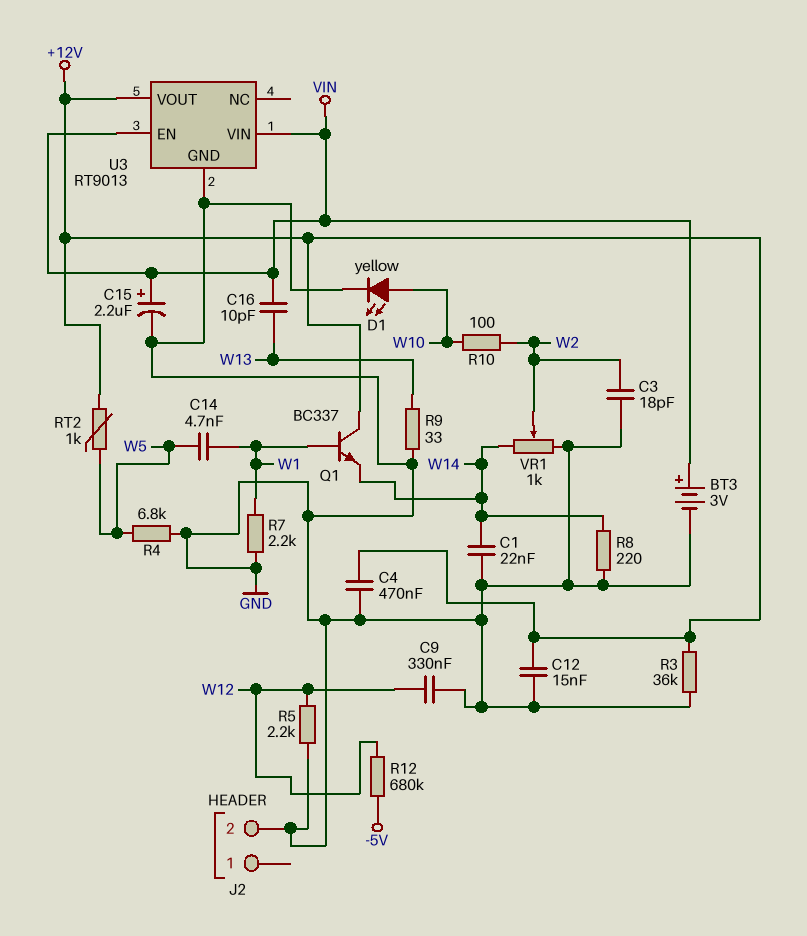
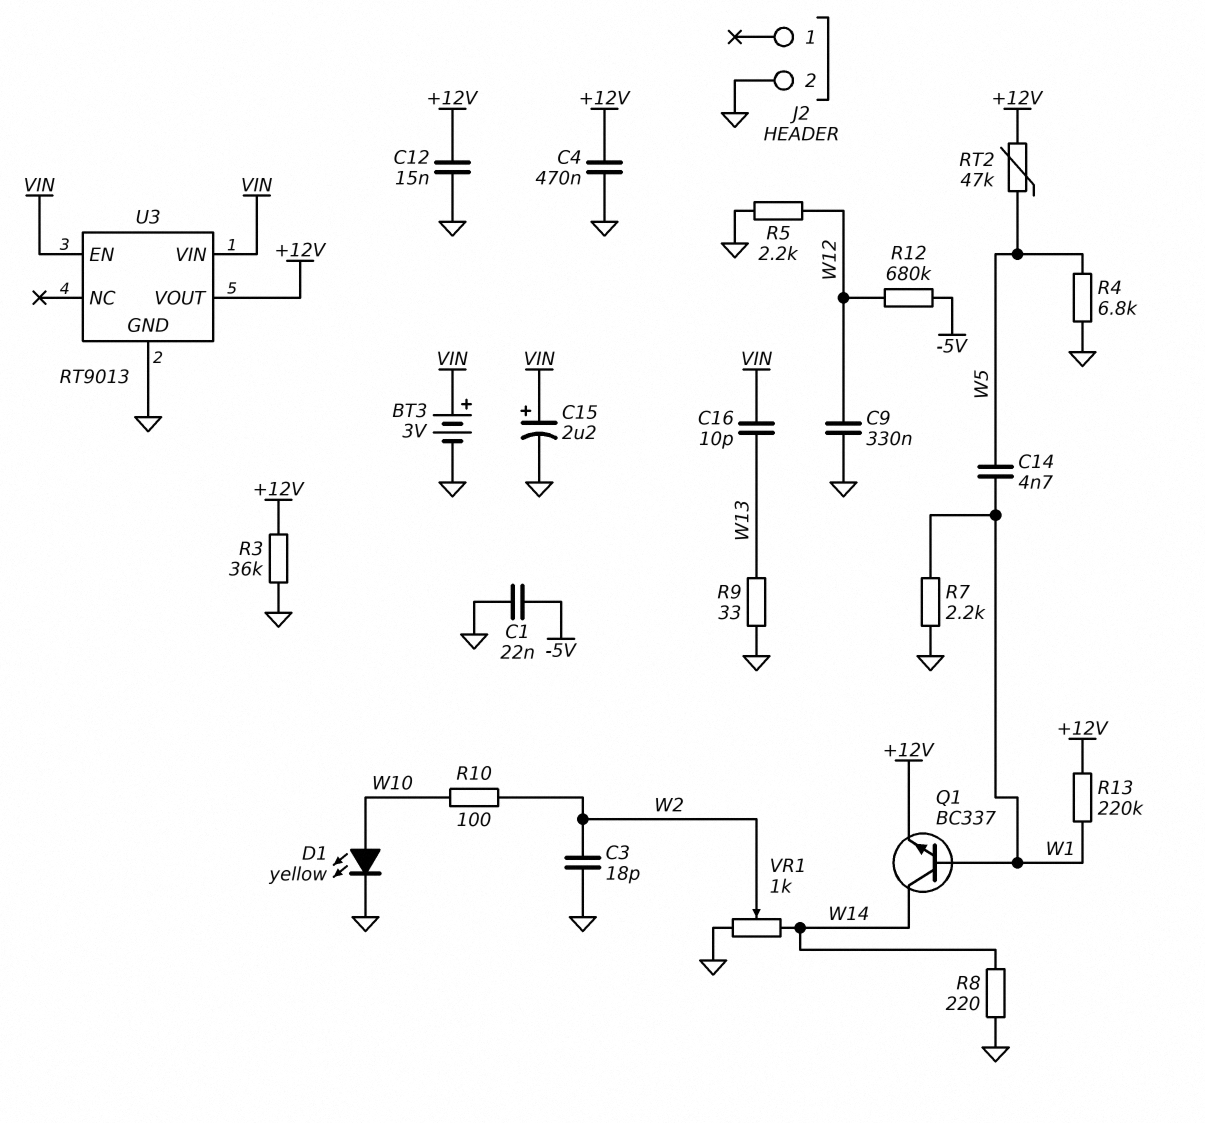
C1: 22nF (GND, W14) -> 22nF (-5V, GND)
Q1: NPN BC337 (B W1, C +12V, E W14) -> NPN BC337 (B W1, C W14, E +12V)
R13: none -> 220k (+12V, W1)
RT2: 1k (+12V, W5) -> 47k (+12V, W5)

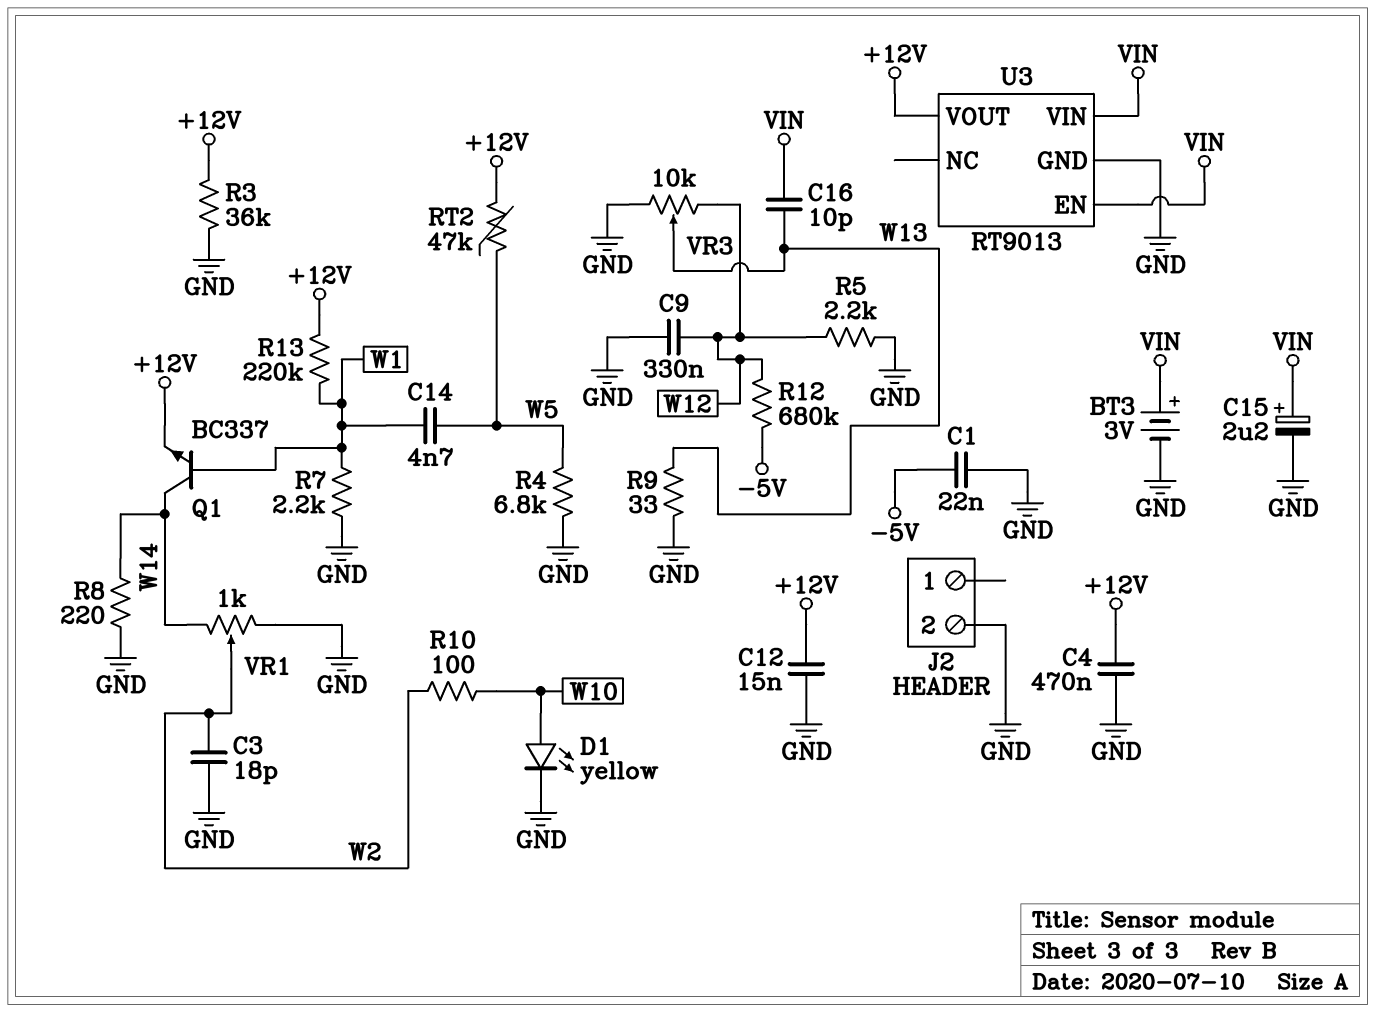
VR3: none -> 10k (GND, W12, wiper W13)

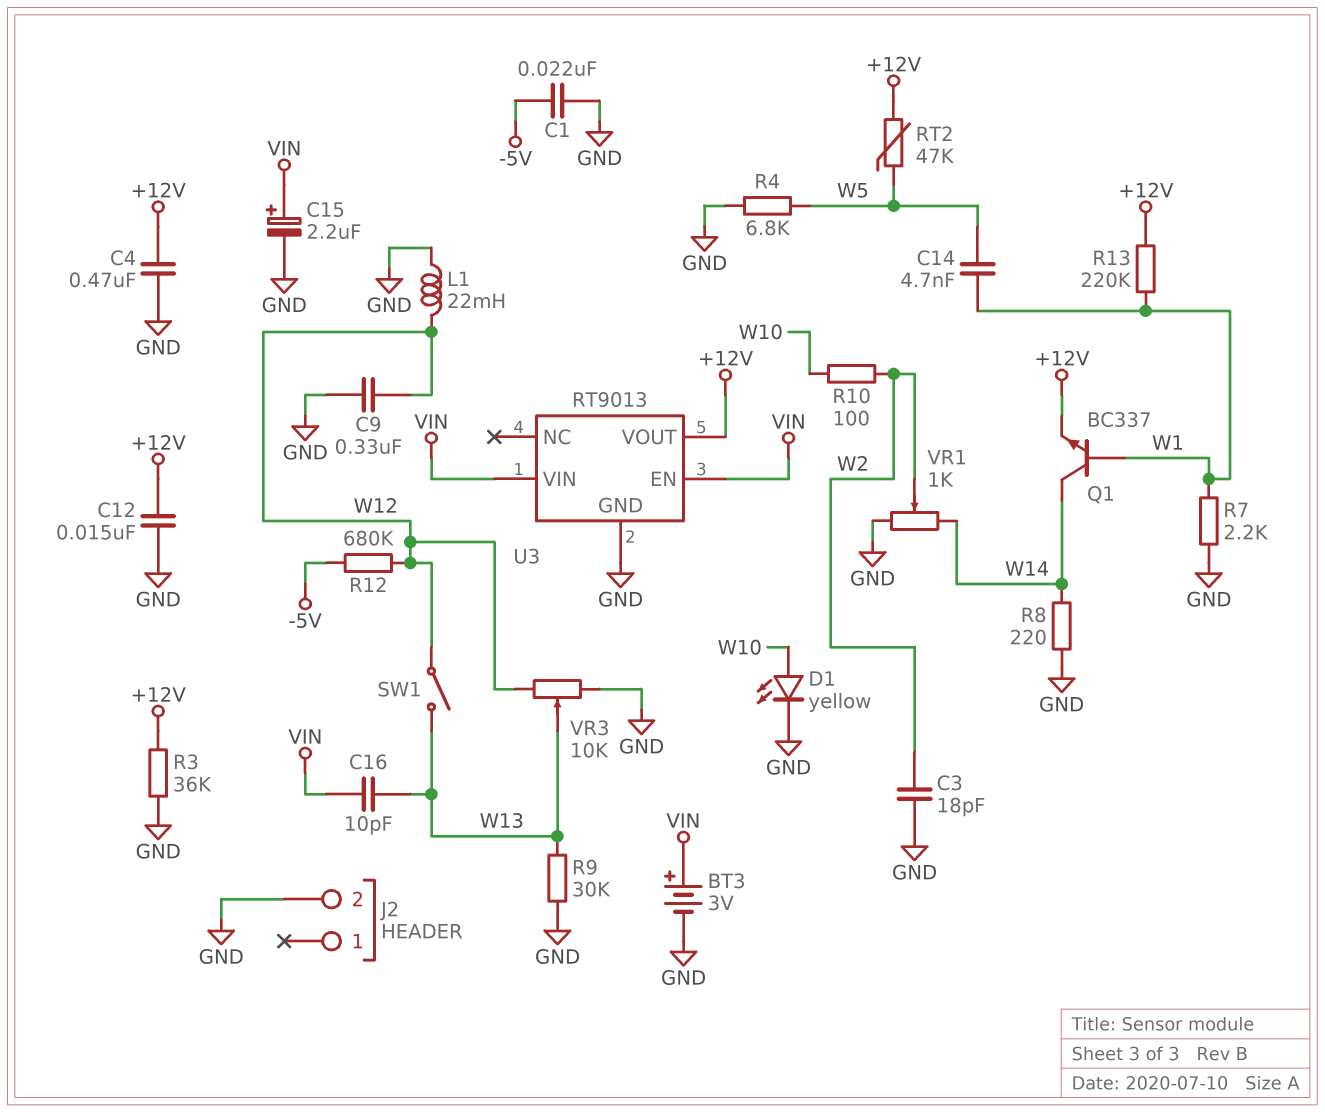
L1: none -> 22mH (GND, W12)
R5: 2.2k (GND, W12) -> none
R9: 33 (GND, W13) -> 30k (GND, W13)
SW1: none -> switch (W12, W13)

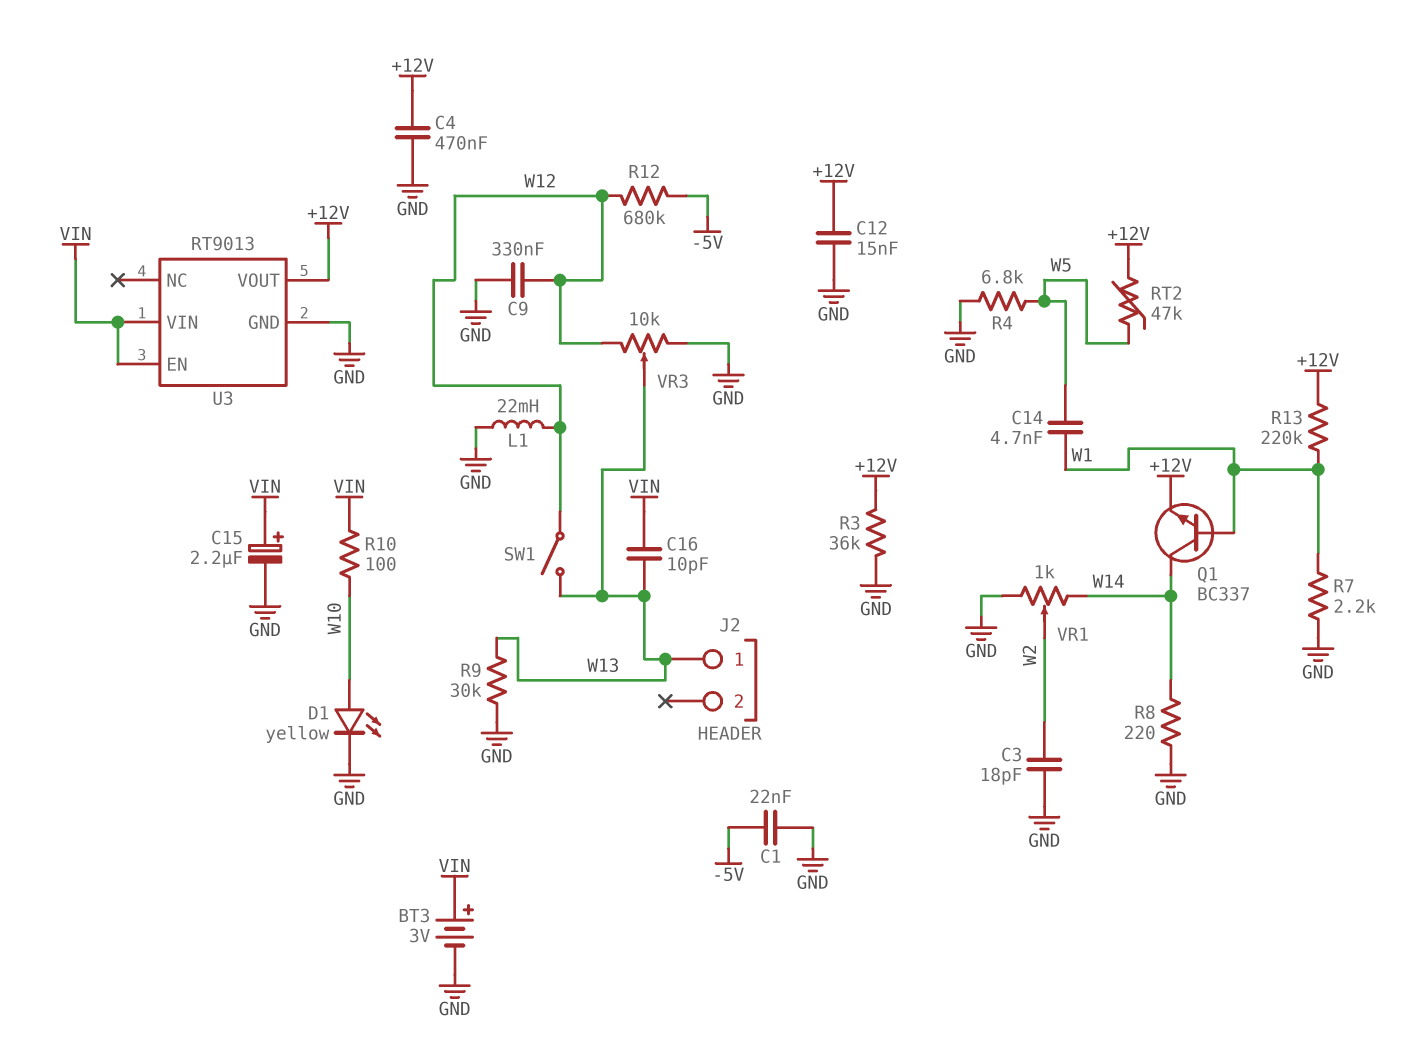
J2 pin 1: none -> W13
J2 pin 2: GND -> none
R10: 100 (W2, W10) -> 100 (VIN, W10)

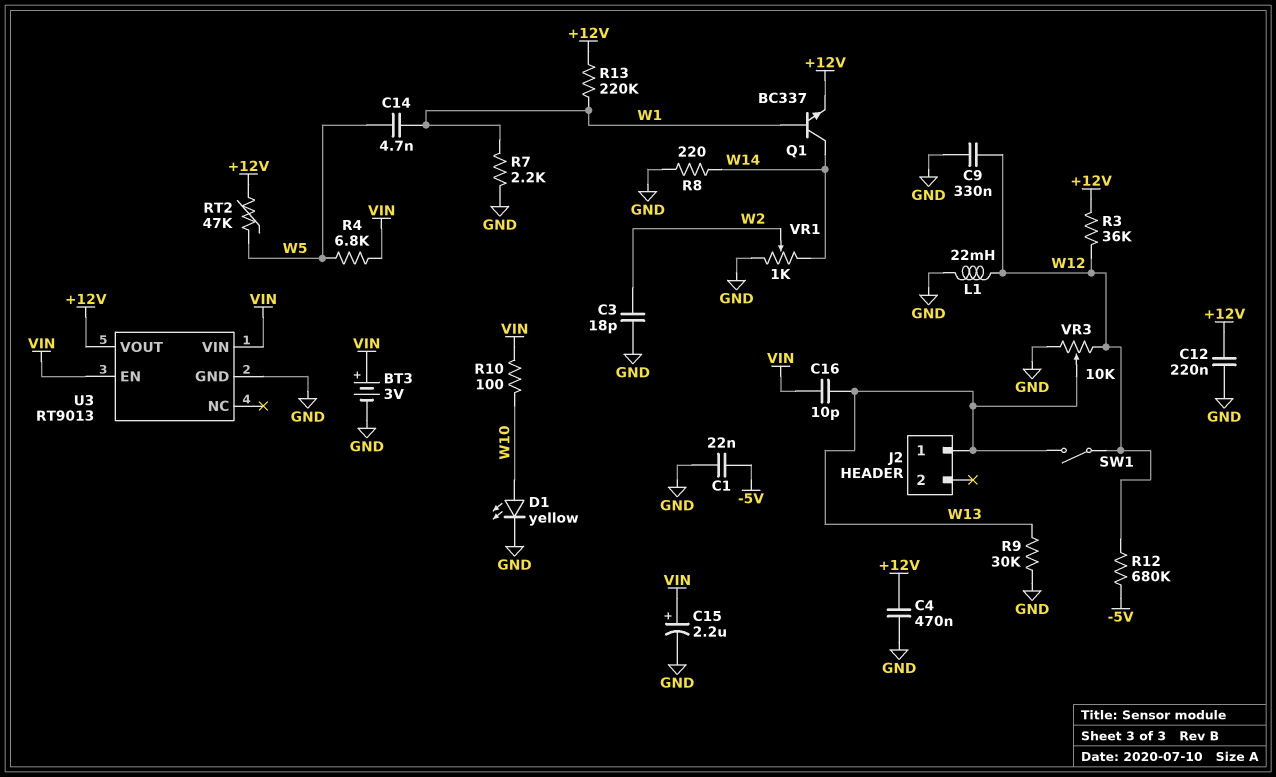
C12: 15nF (+12V, GND) -> 220nF (+12V, GND)
R3: 36k (+12V, GND) -> 36k (+12V, W12)
R4: 6.8k (GND, W5) -> 6.8k (VIN, W5)

